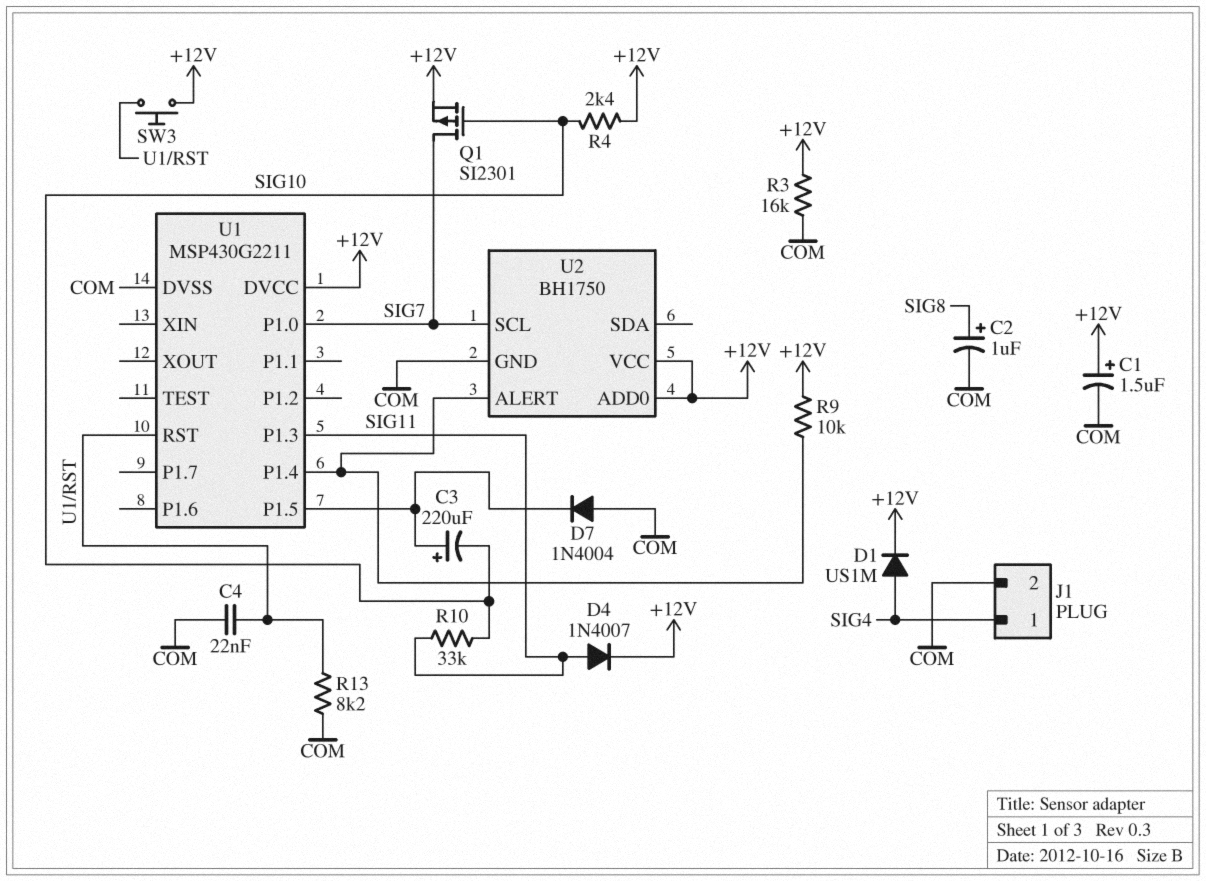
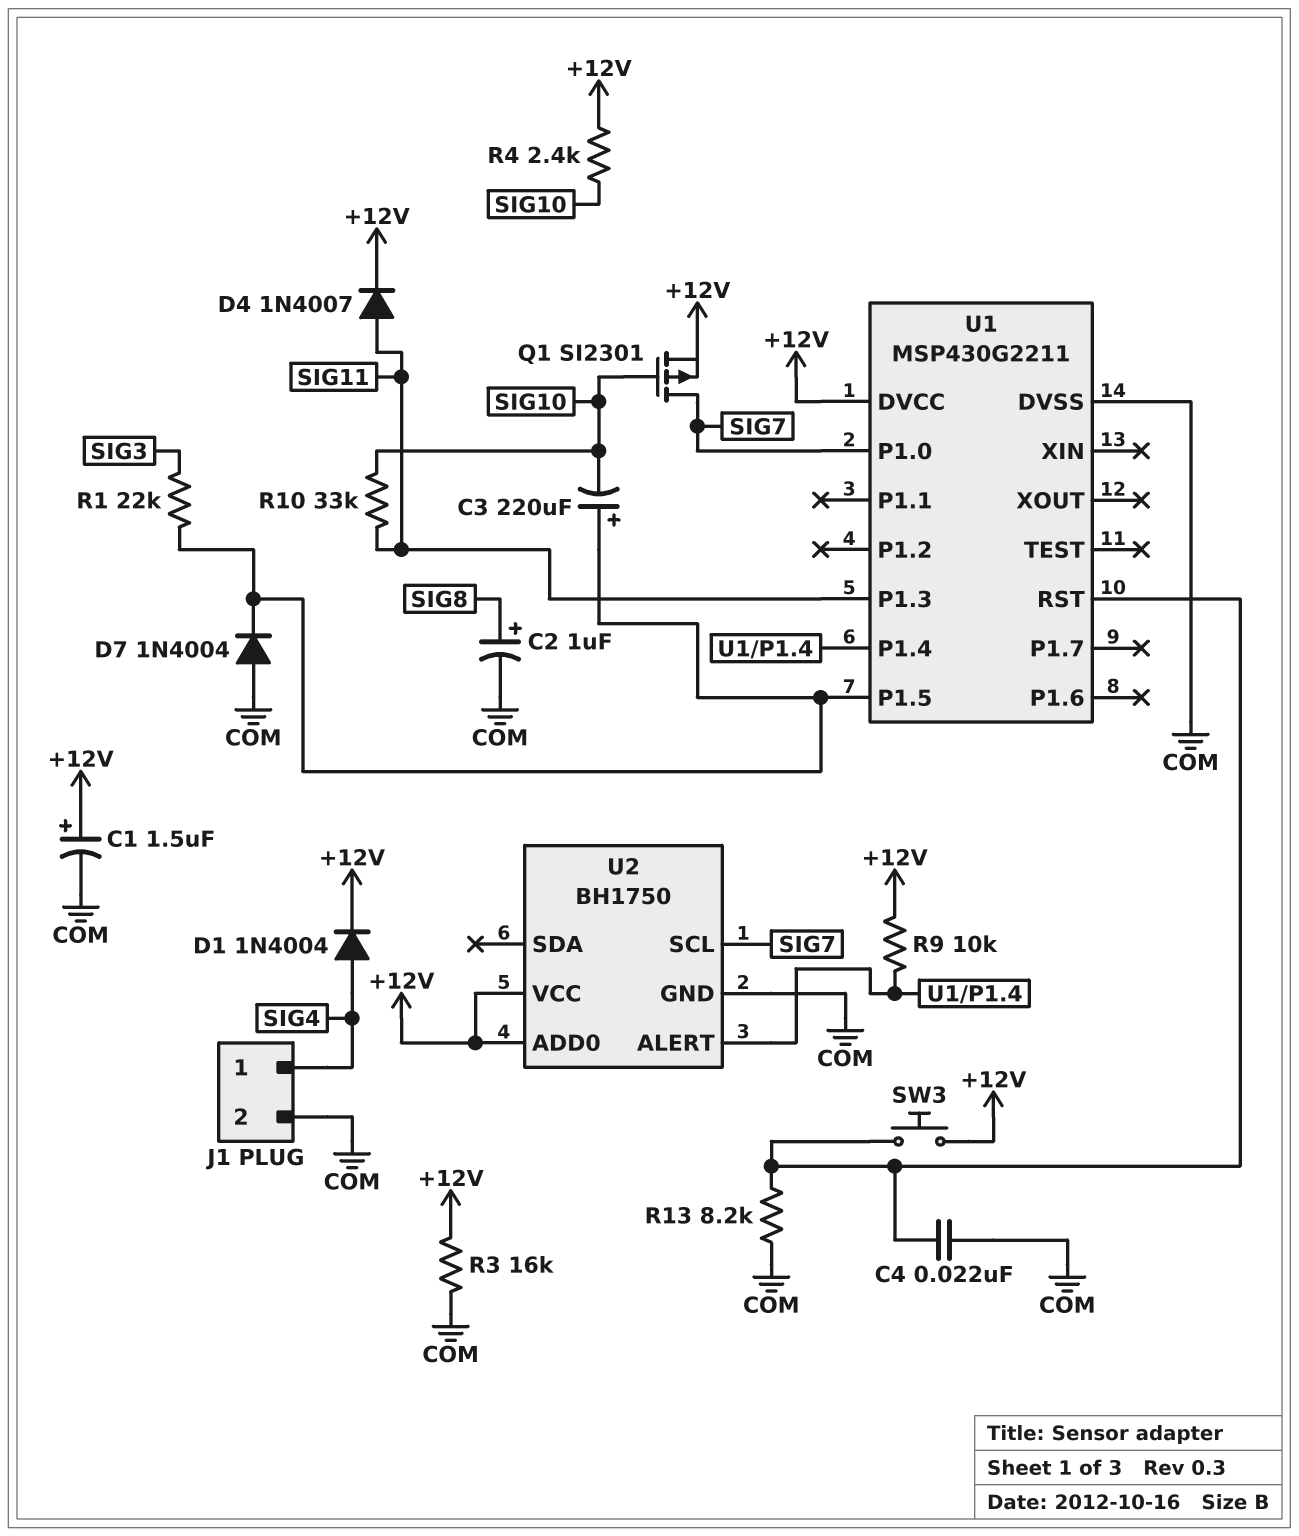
D1: diode US1M (A SIG4, K +12V) -> diode 1N4004 (A SIG4, K +12V)
R1: none -> 22k (SIG3, U1/P1.5)

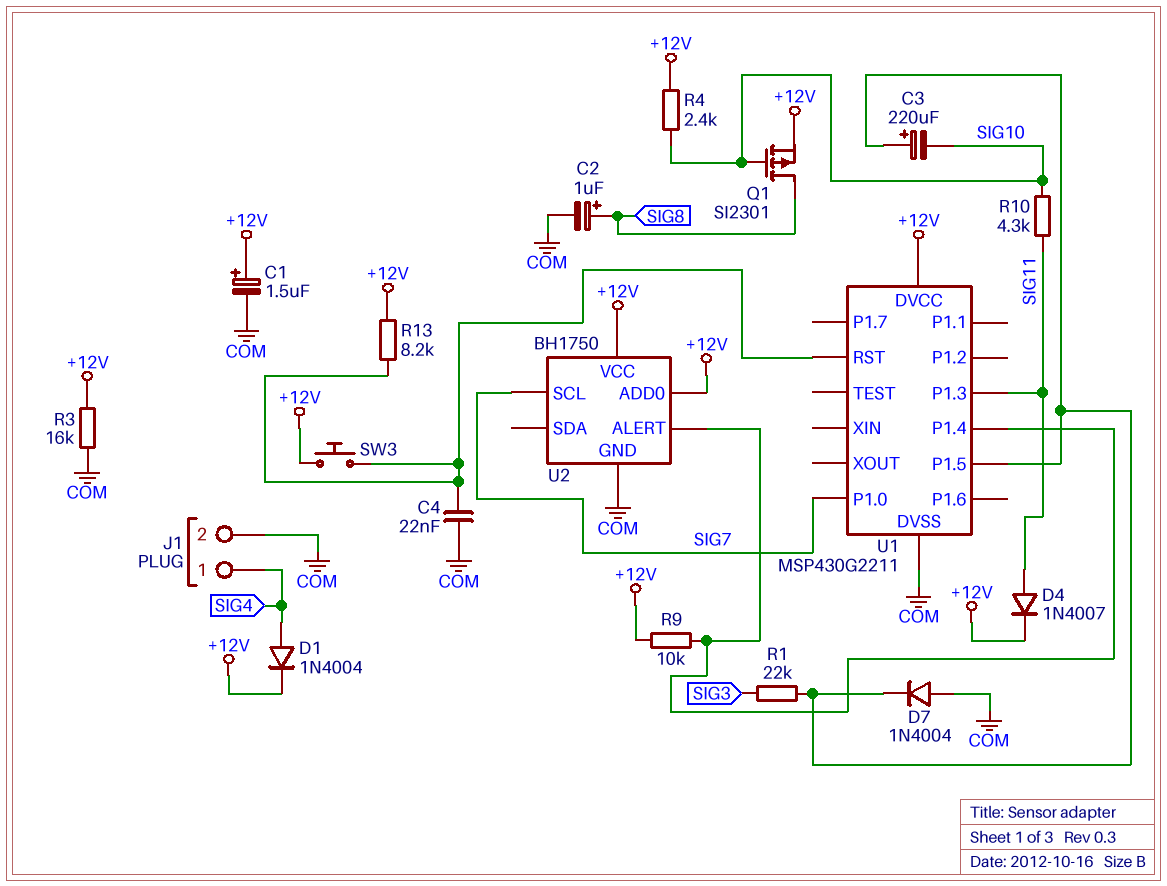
Q1: PMOS SI2301 (G SIG10, D SIG7, S +12V) -> PMOS SI2301 (G SIG10, D SIG8, S +12V)
R10: 33k (SIG10, SIG11) -> 4.3k (SIG10, SIG11)
R13: 8.2k (COM, U1/RST) -> 8.2k (+12V, U1/RST)

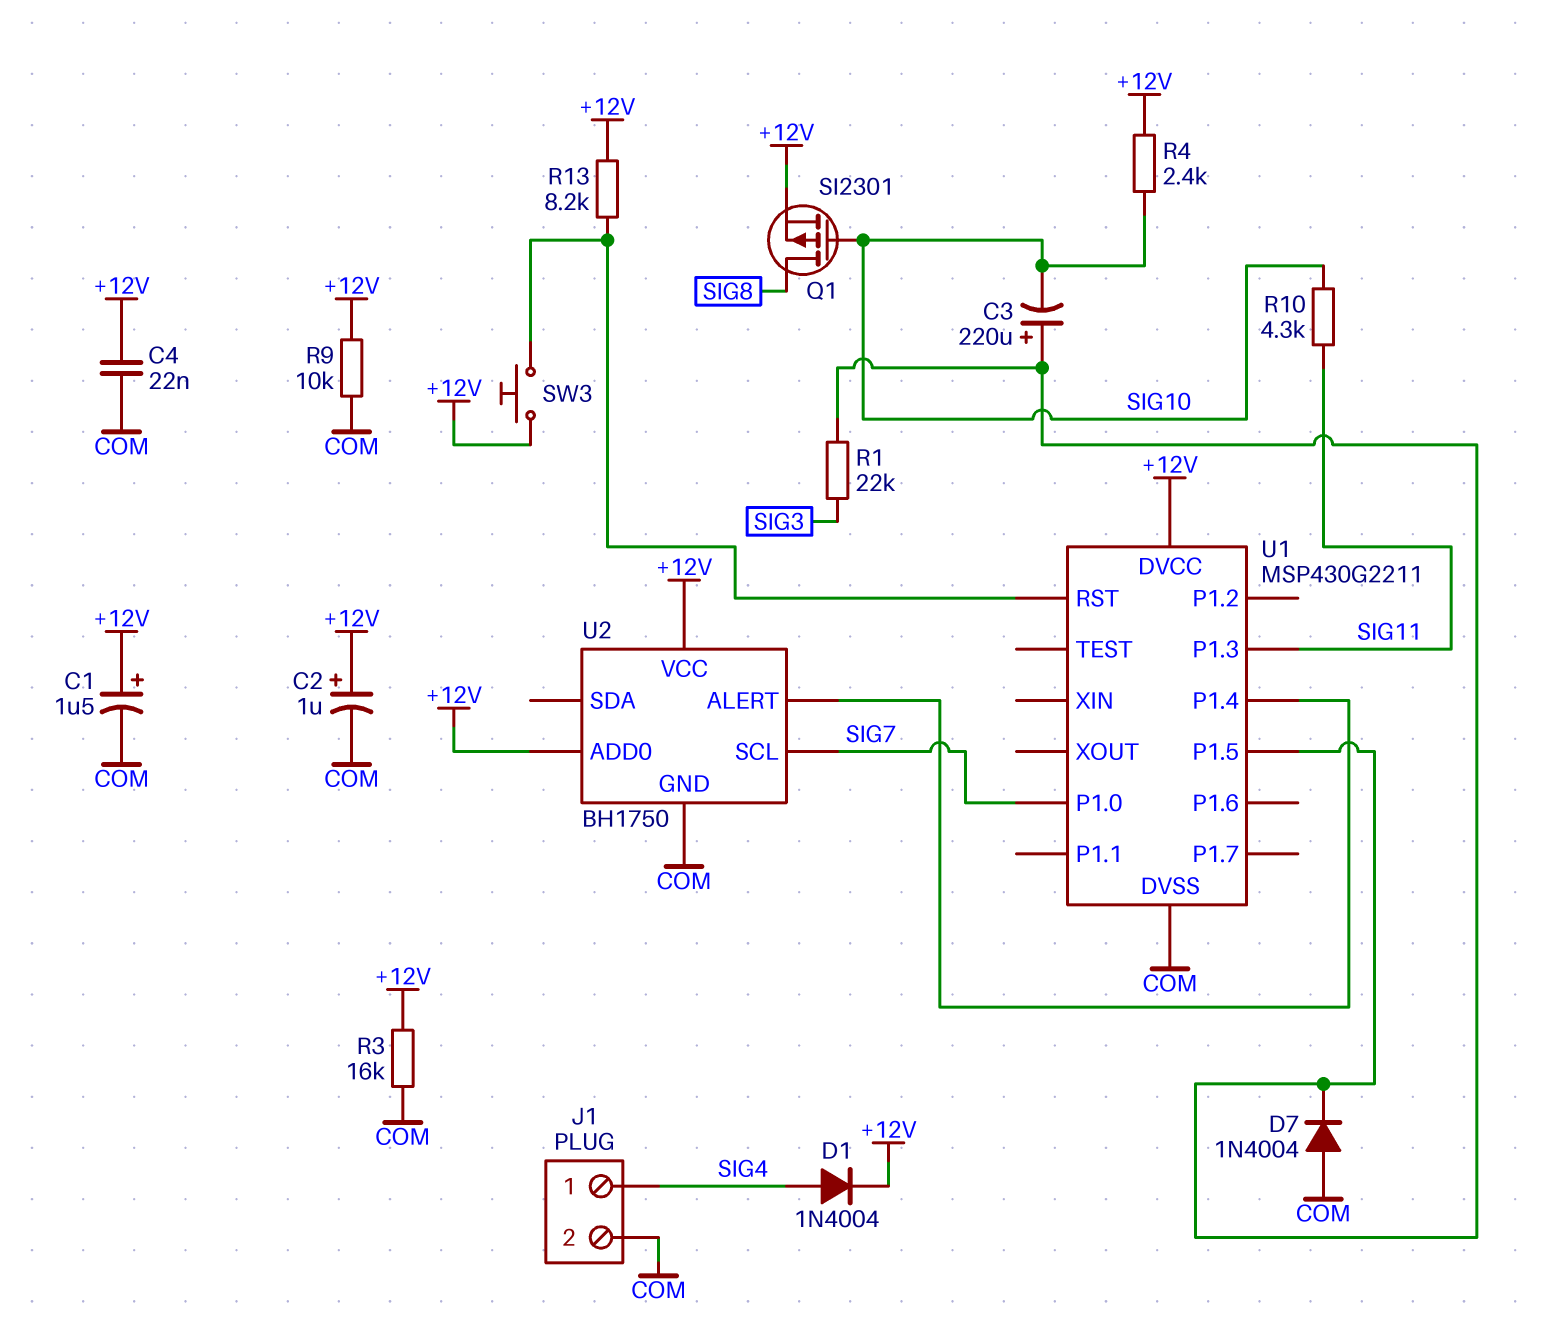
C2: 1uF (plus SIG8, minus COM) -> 1uF (plus +12V, minus COM)
C4: 22nF (COM, U1/RST) -> 22nF (+12V, COM)
D4: diode 1N4007 (A SIG11, K +12V) -> none
R9: 10k (+12V, U1/P1.4) -> 10k (+12V, COM)

